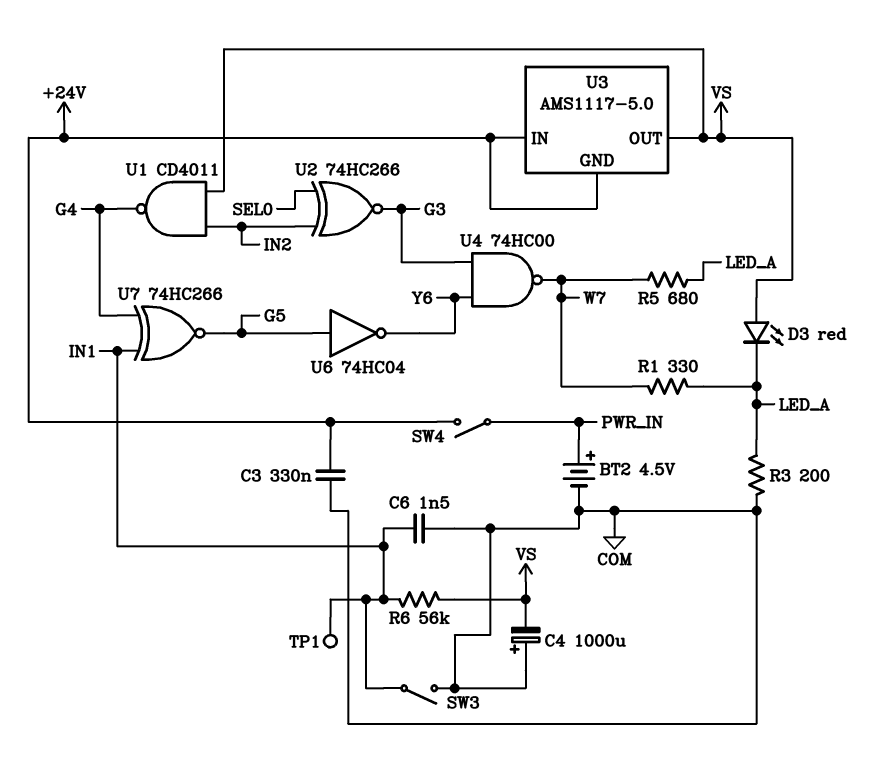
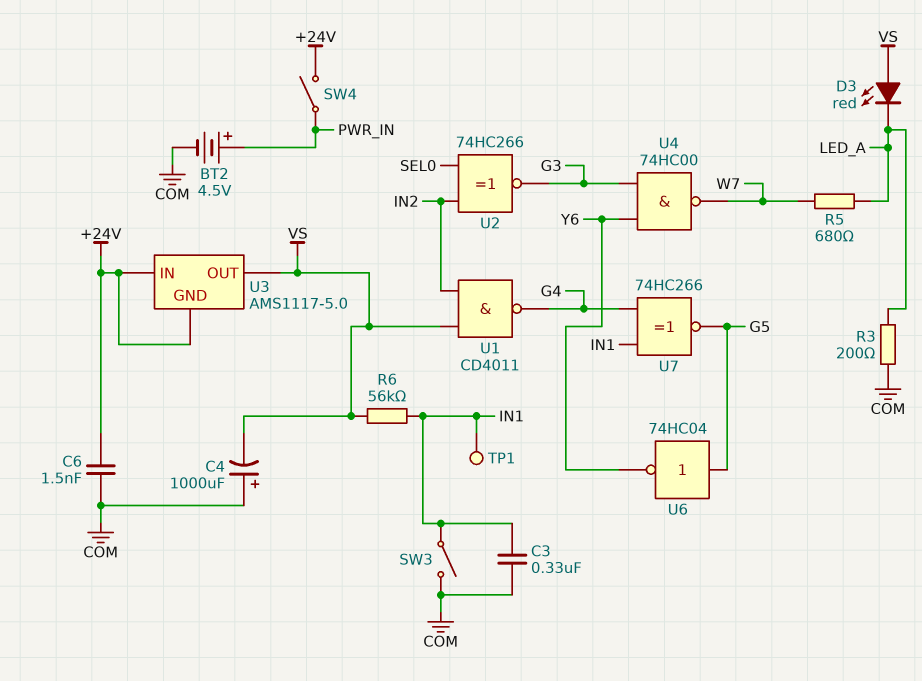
C3: 330nF (+24V, COM) -> 330nF (COM, IN1)
C6: 1.5nF (COM, IN1) -> 1.5nF (+24V, COM)
R1: 330 (LED_A, W7) -> none

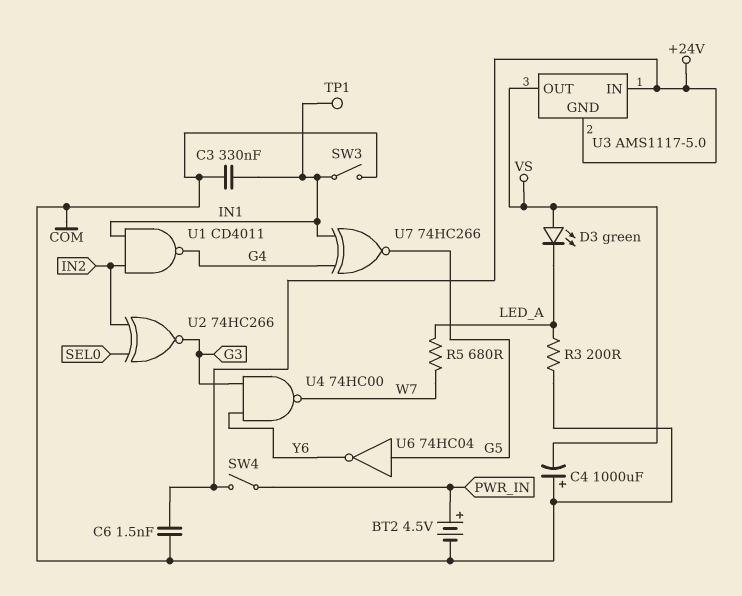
D3: LED red (A VS, K LED_A) -> LED green (A VS, K LED_A)
R6: 56k (IN1, VS) -> none
U1: NAND CD4011 (in IN2, in VS, out G4) -> NAND CD4011 (in IN1, in IN2, out G4)

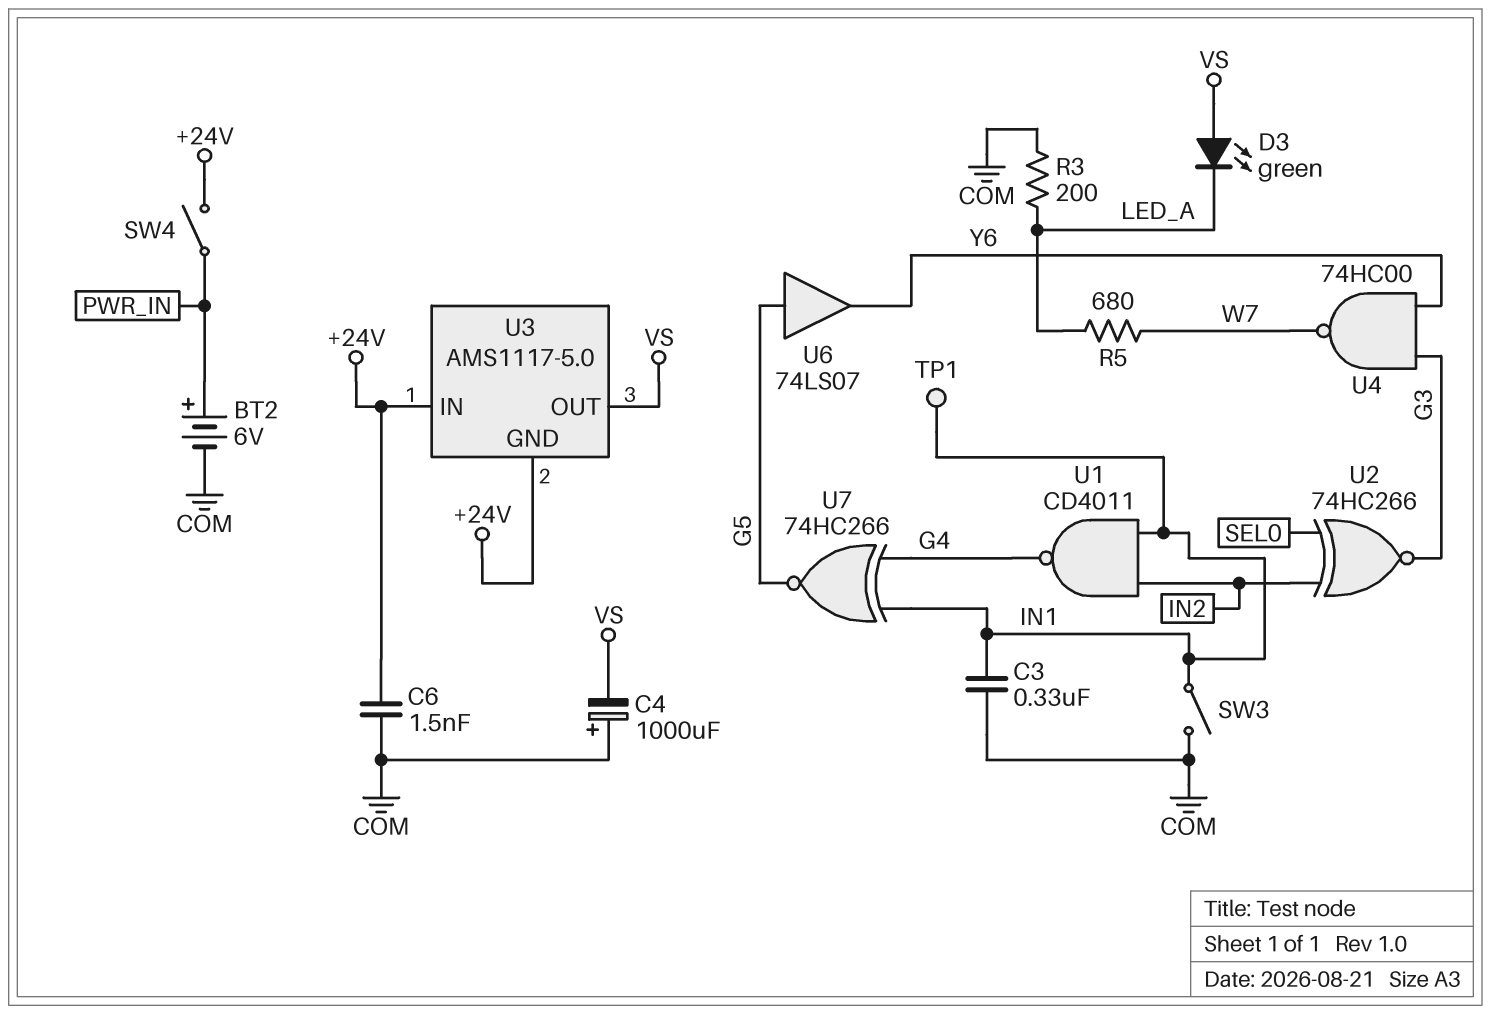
BT2: 4.5V (plus PWR_IN, minus COM) -> 6V (plus PWR_IN, minus COM)
U6: NOT 74HC04 (in G5, out Y6) -> buffer 74LS07 (in G5, out Y6)

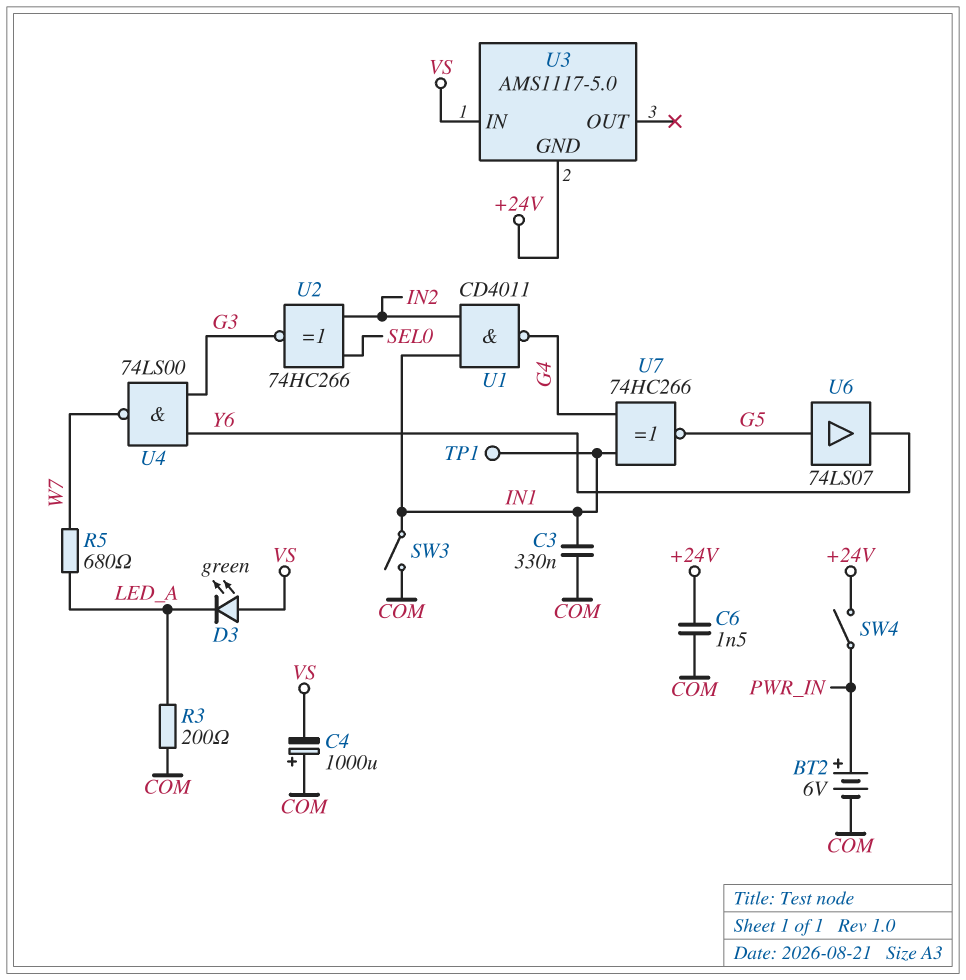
U3 pin IN: +24V -> VS
U3 pin OUT: VS -> none
U4: NAND 74HC00 (in G3, in Y6, out W7) -> NAND 74LS00 (in G3, in Y6, out W7)

